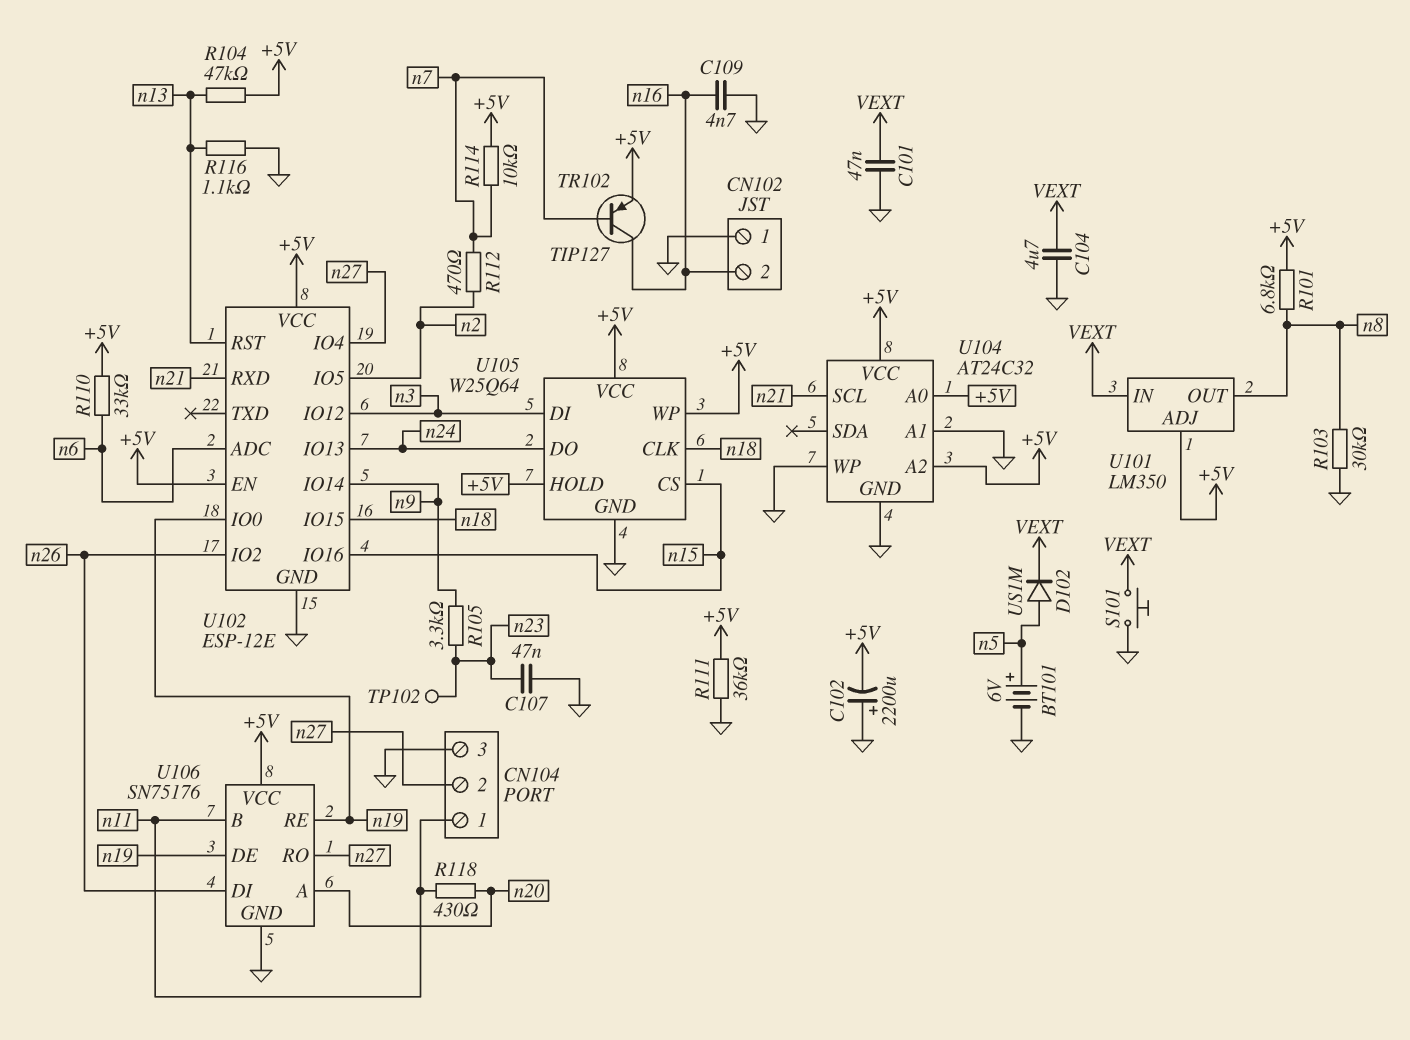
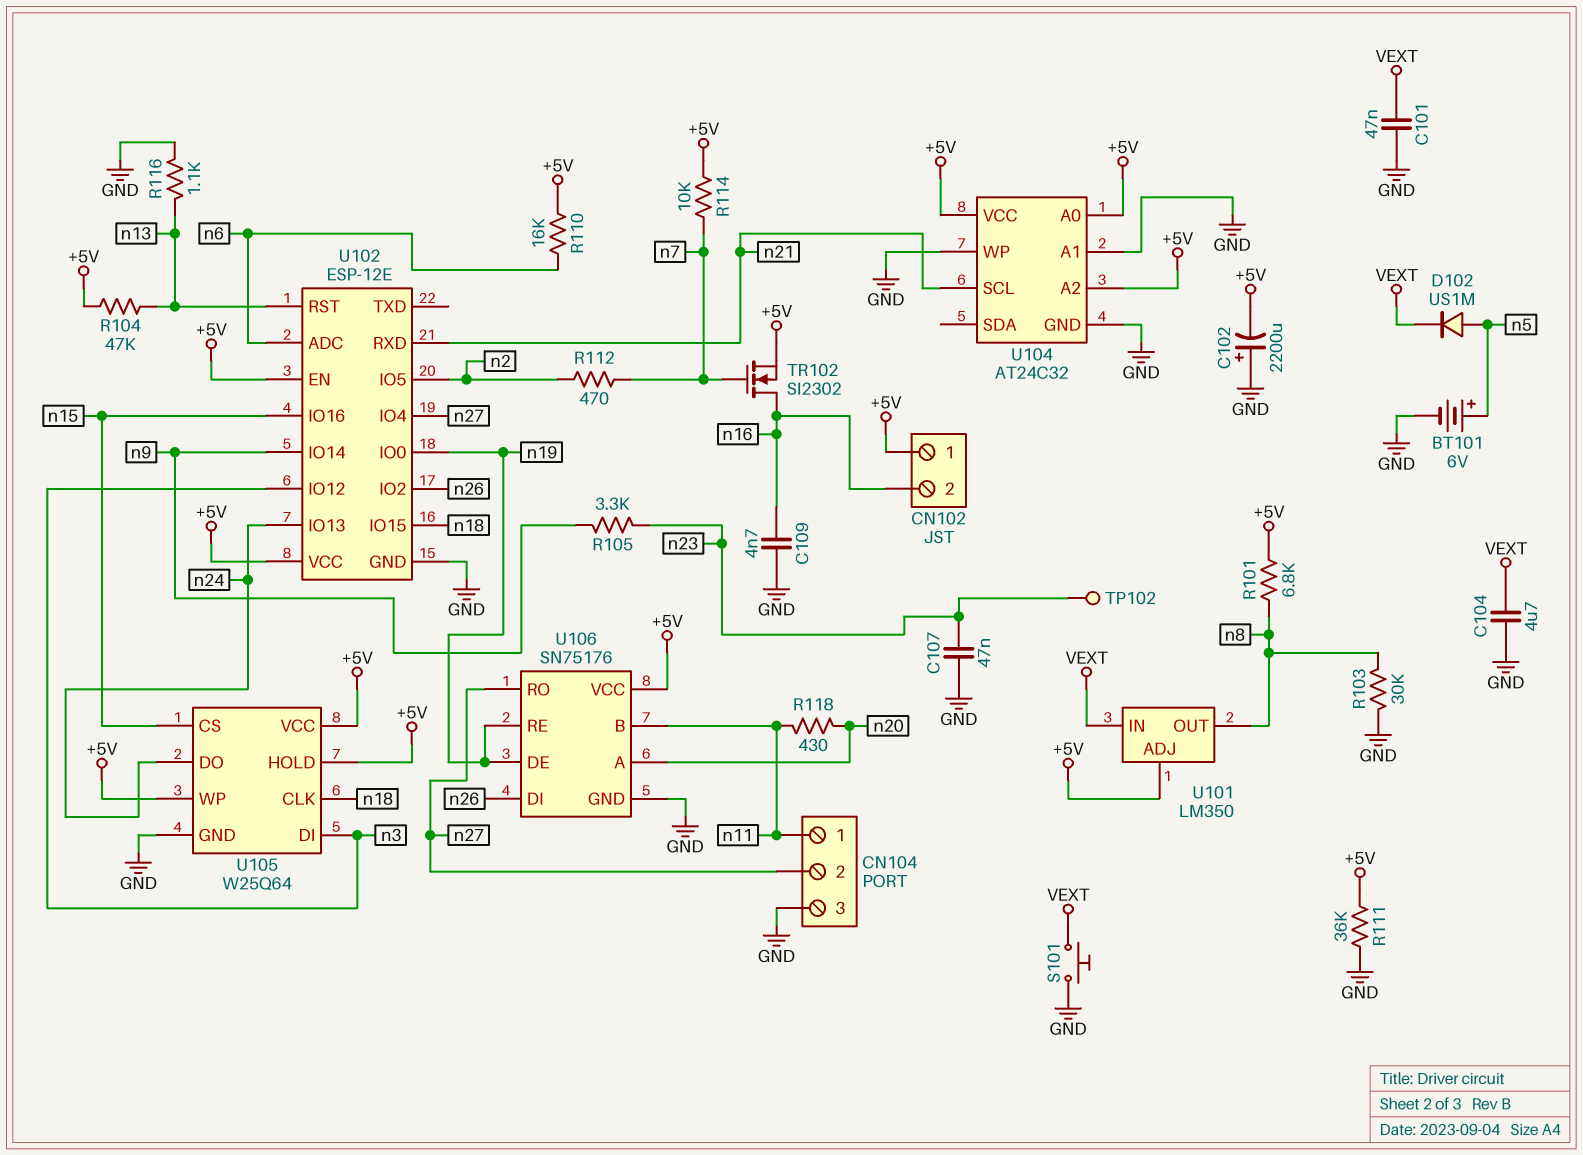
CN102 pin 1: GND -> +5V
R110: 33k (+5V, n6) -> 16k (+5V, n6)
TR102: PNP TIP127 (B n7, C n16, E +5V) -> NMOS SI2302 (G n7, D n16, S +5V)

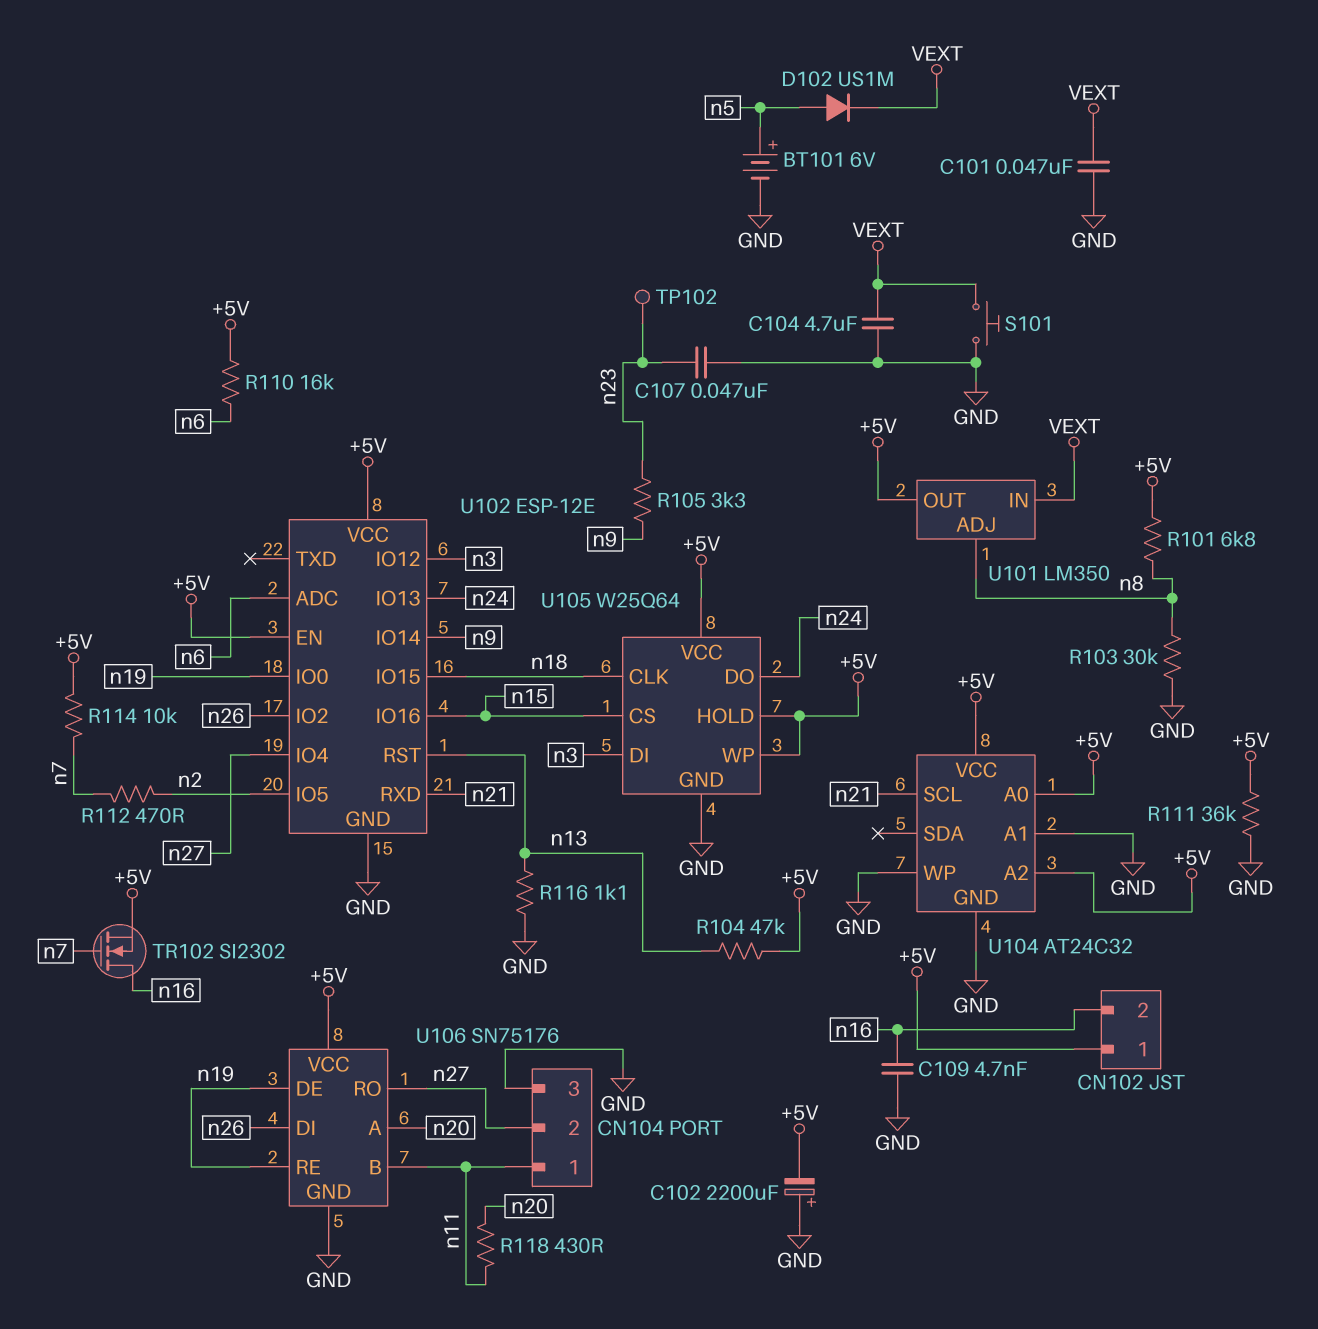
U101 pin ADJ: +5V -> n8
U101 pin OUT: n8 -> +5V

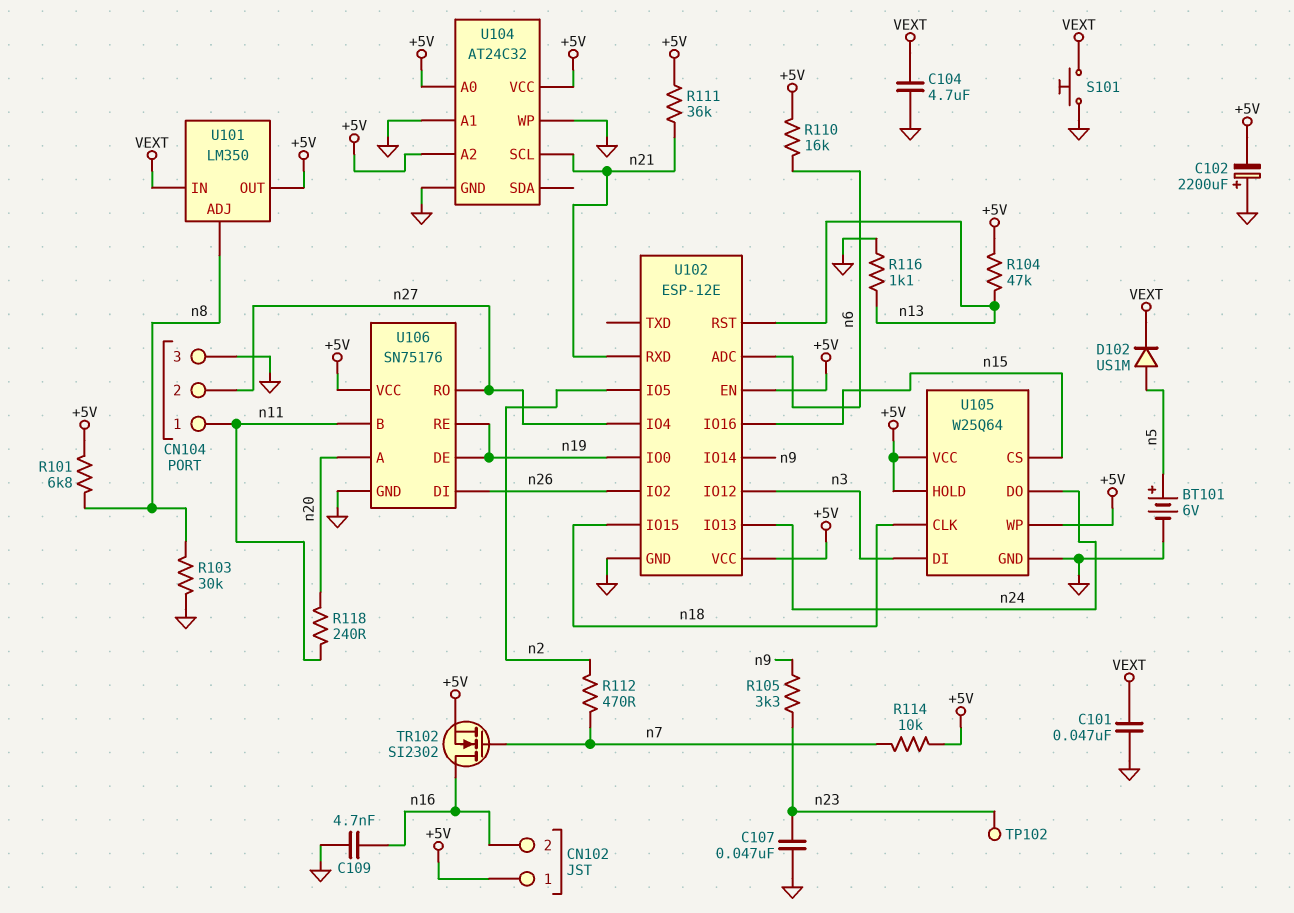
R111: 36k (+5V, GND) -> 36k (+5V, n21)
R118: 430 (n11, n20) -> 240 (n11, n20)

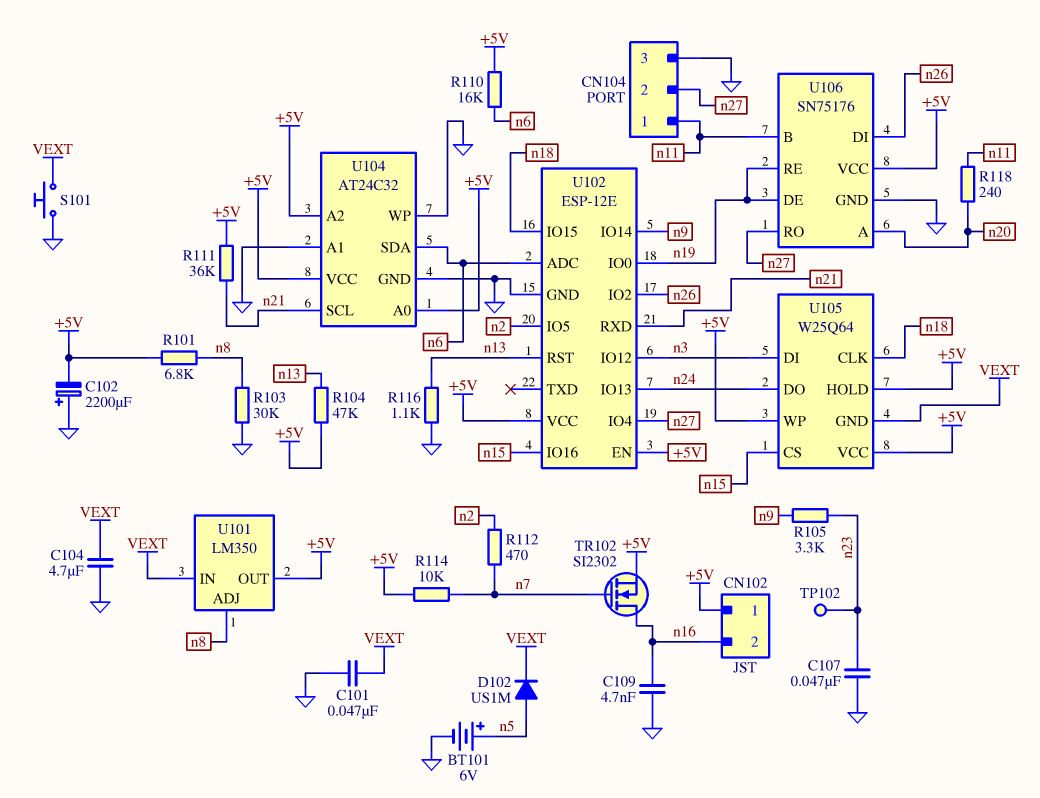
U104 pin SDA: none -> n6
U105 pin GND: GND -> VEXT

